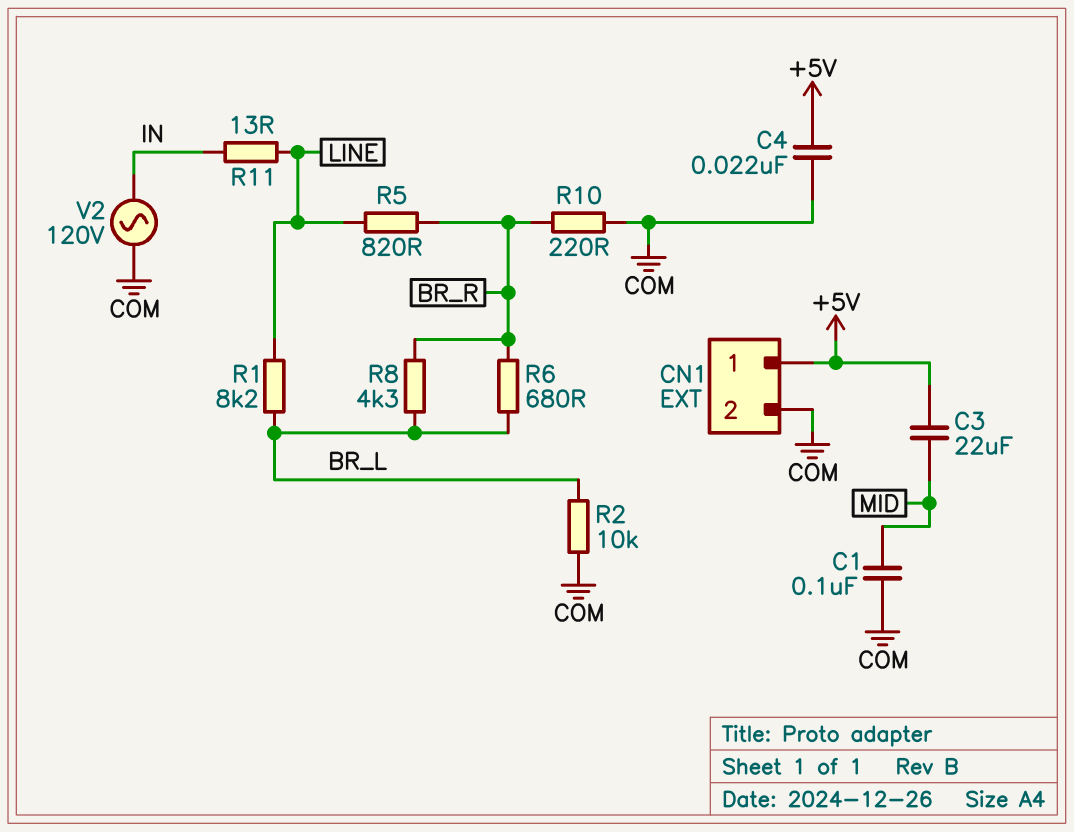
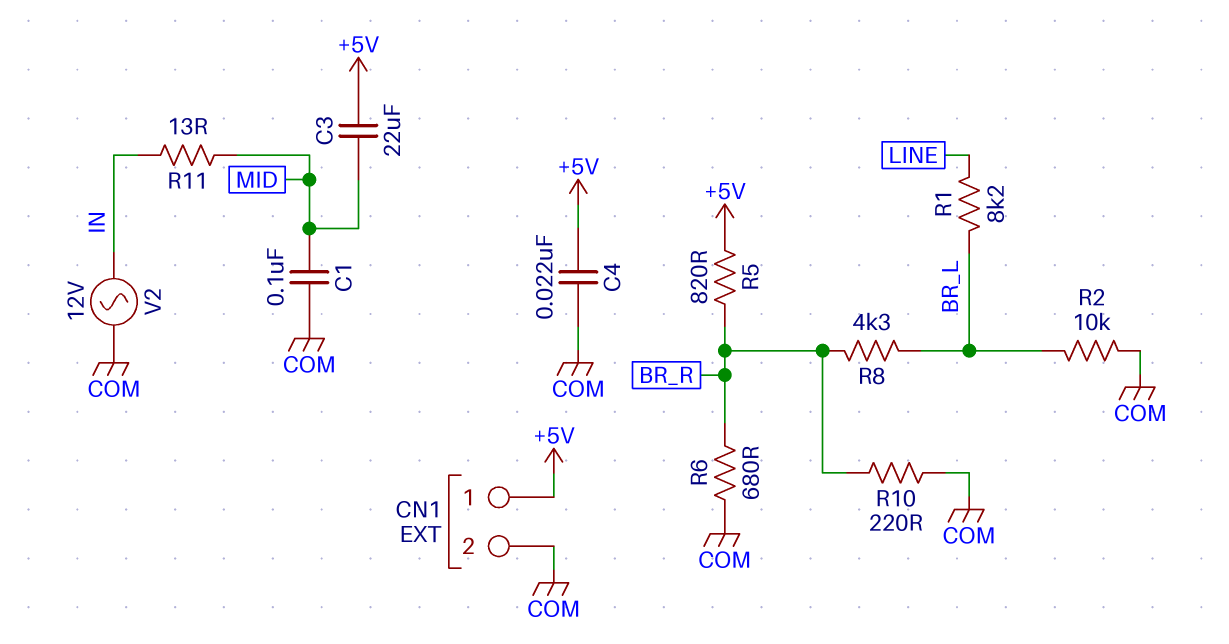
R5: 820 (BR_R, LINE) -> 820 (+5V, BR_R)
R6: 680 (BR_L, BR_R) -> 680 (BR_R, COM)
R11: 13 (IN, LINE) -> 13 (IN, MID)
V2: AC 120V (COM, IN) -> AC 12V (COM, IN)

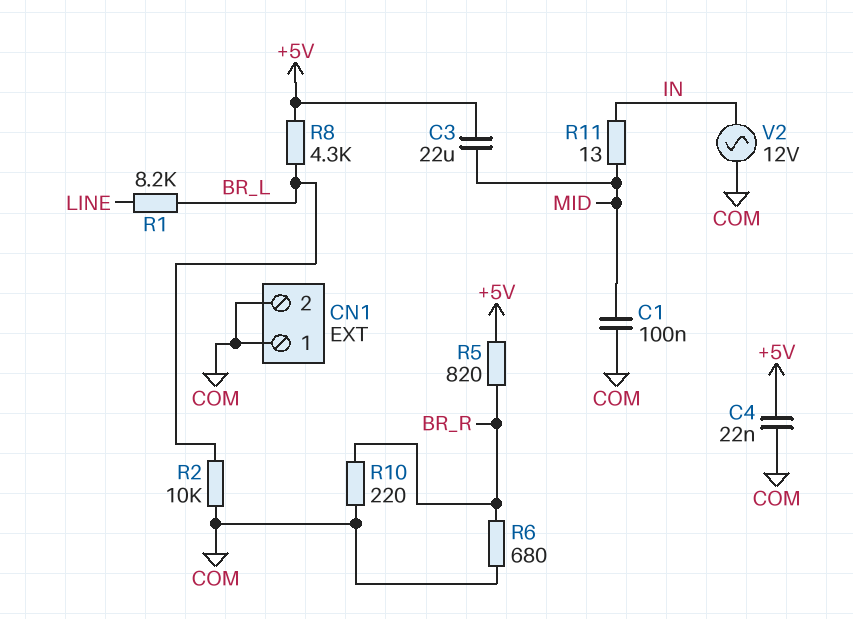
CN1 pin 1: +5V -> COM
R8: 4.3k (BR_L, BR_R) -> 4.3k (+5V, BR_L)

